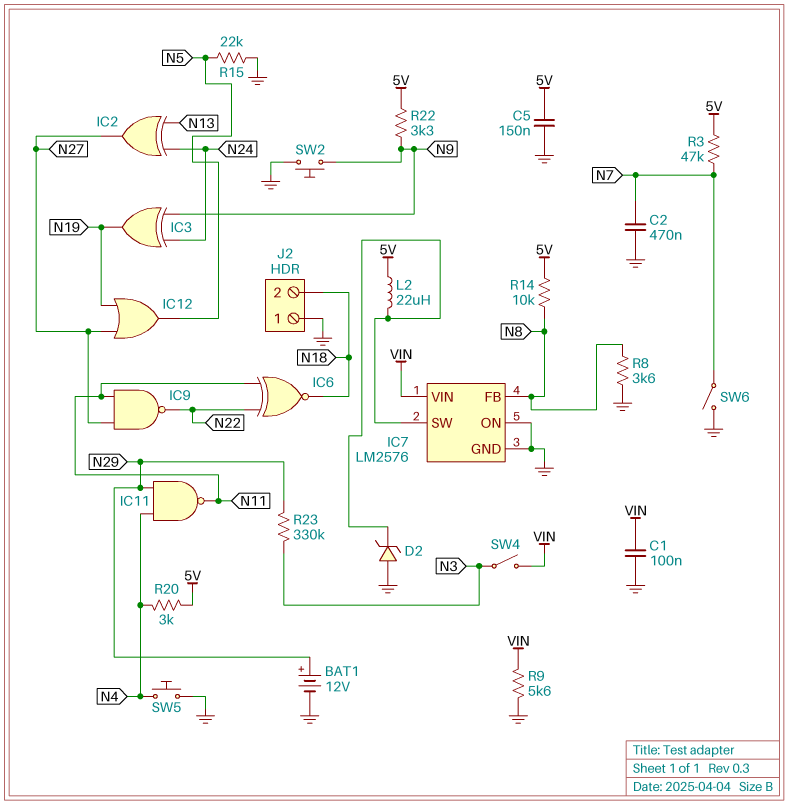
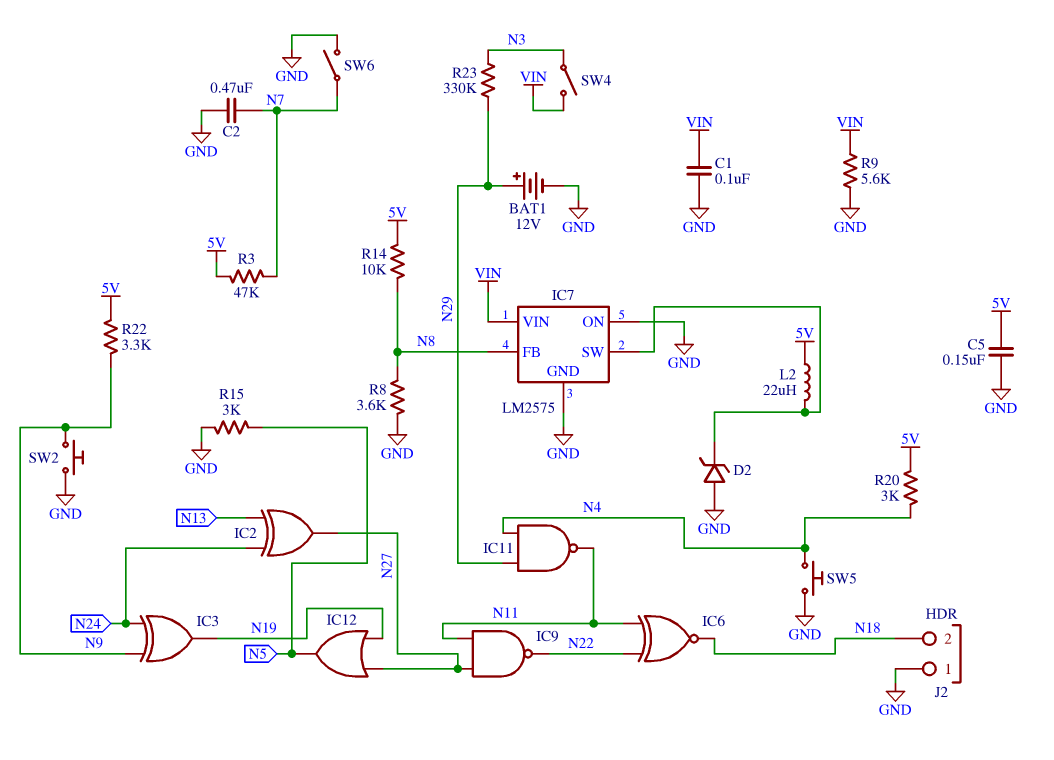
IC7: LM2576 -> LM2575
R15: 22k (GND, N5) -> 3k (GND, N5)

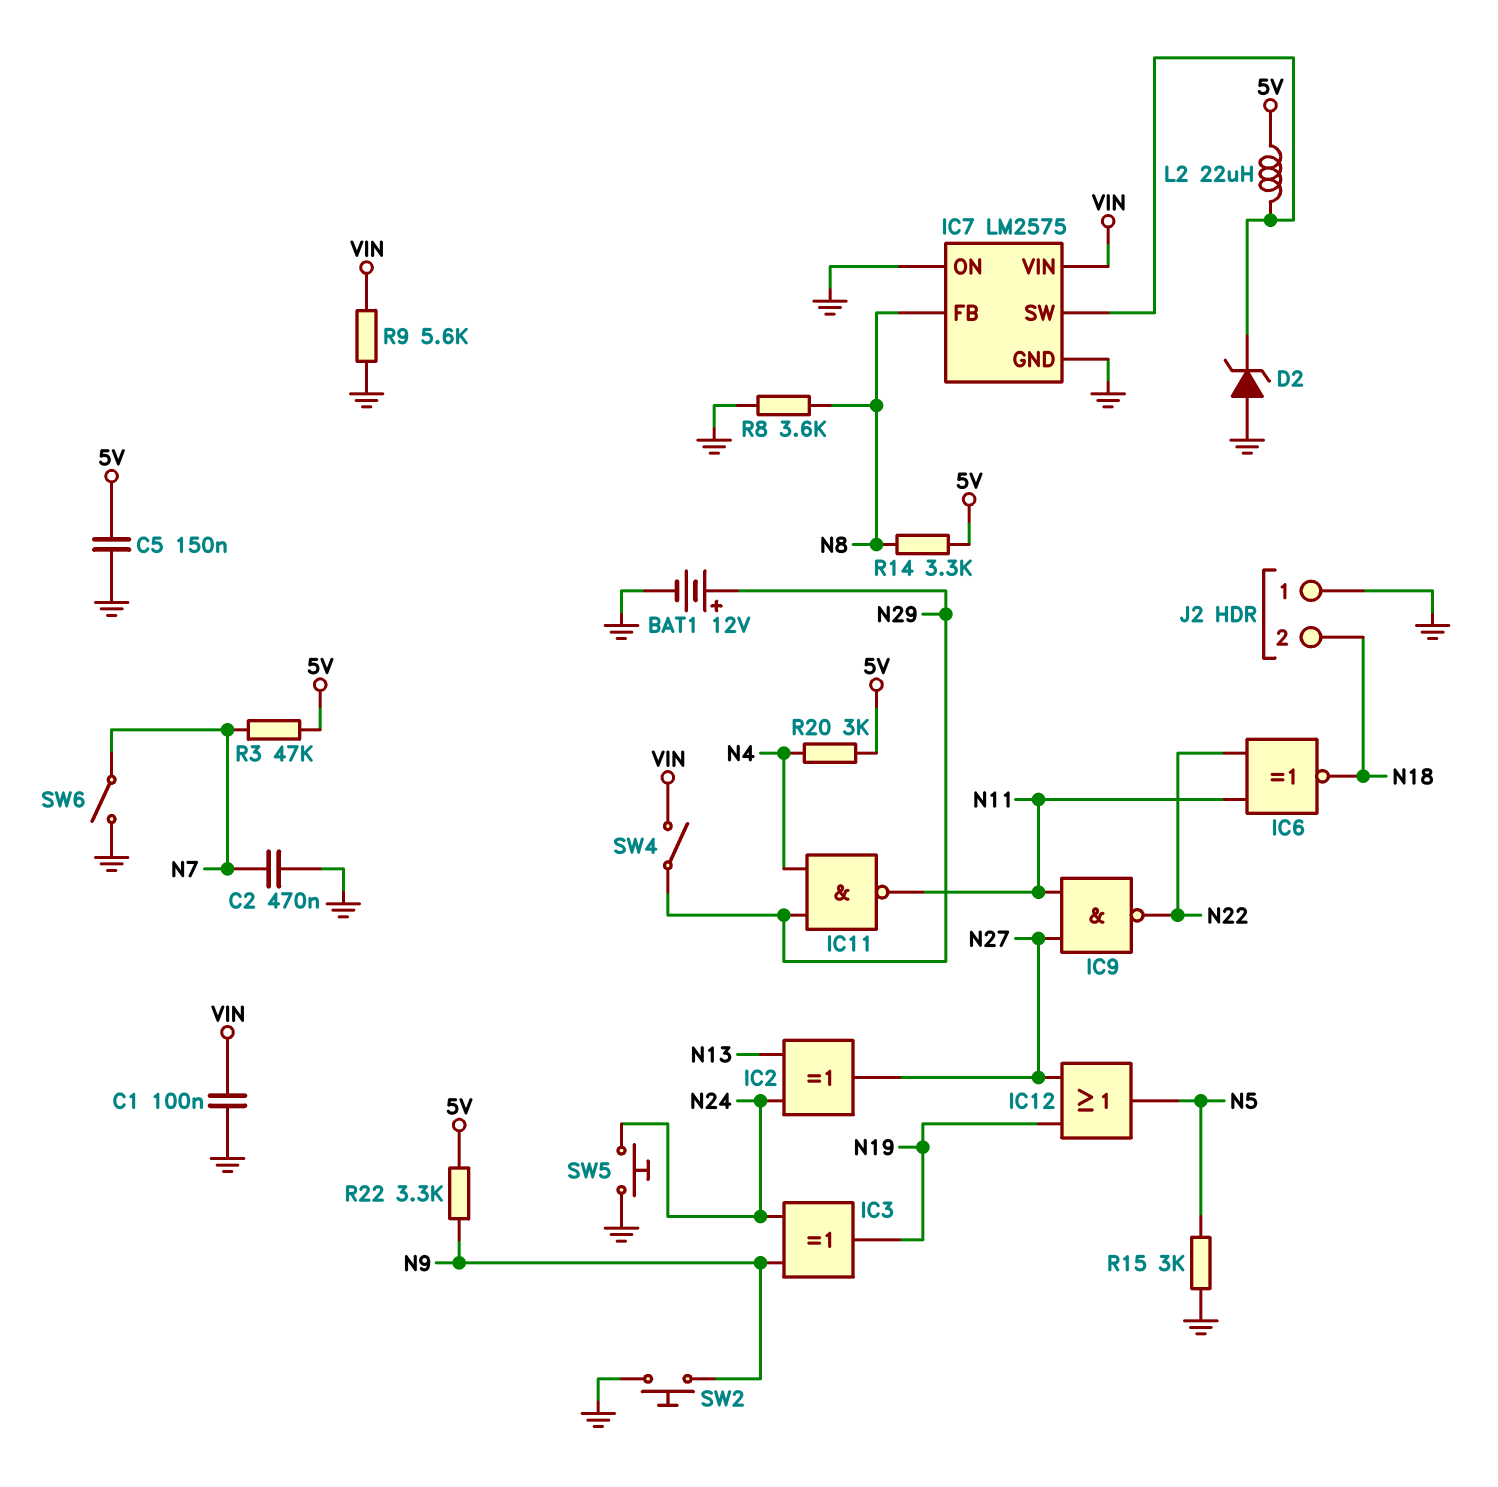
R14: 10k (5V, N8) -> 3.3k (5V, N8)
R23: 330k (N3, N29) -> none
SW4: switch (N3, VIN) -> switch (N29, VIN)
SW5: button (GND, N4) -> button (GND, N24)

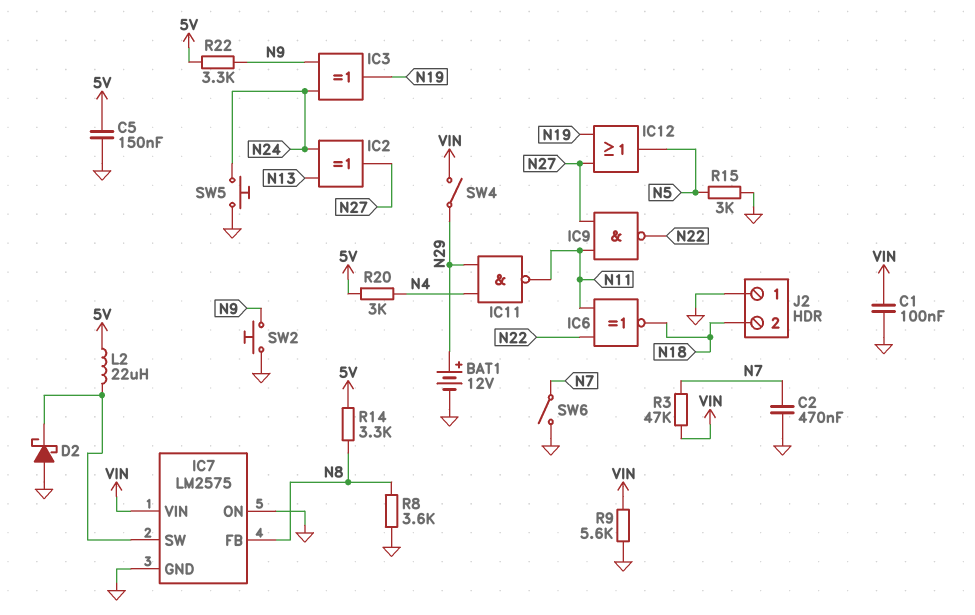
D2: zener (A GND, K IC7/SW) -> schottky (A GND, K IC7/SW)
R3: 47k (5V, N7) -> 47k (N7, VIN)

